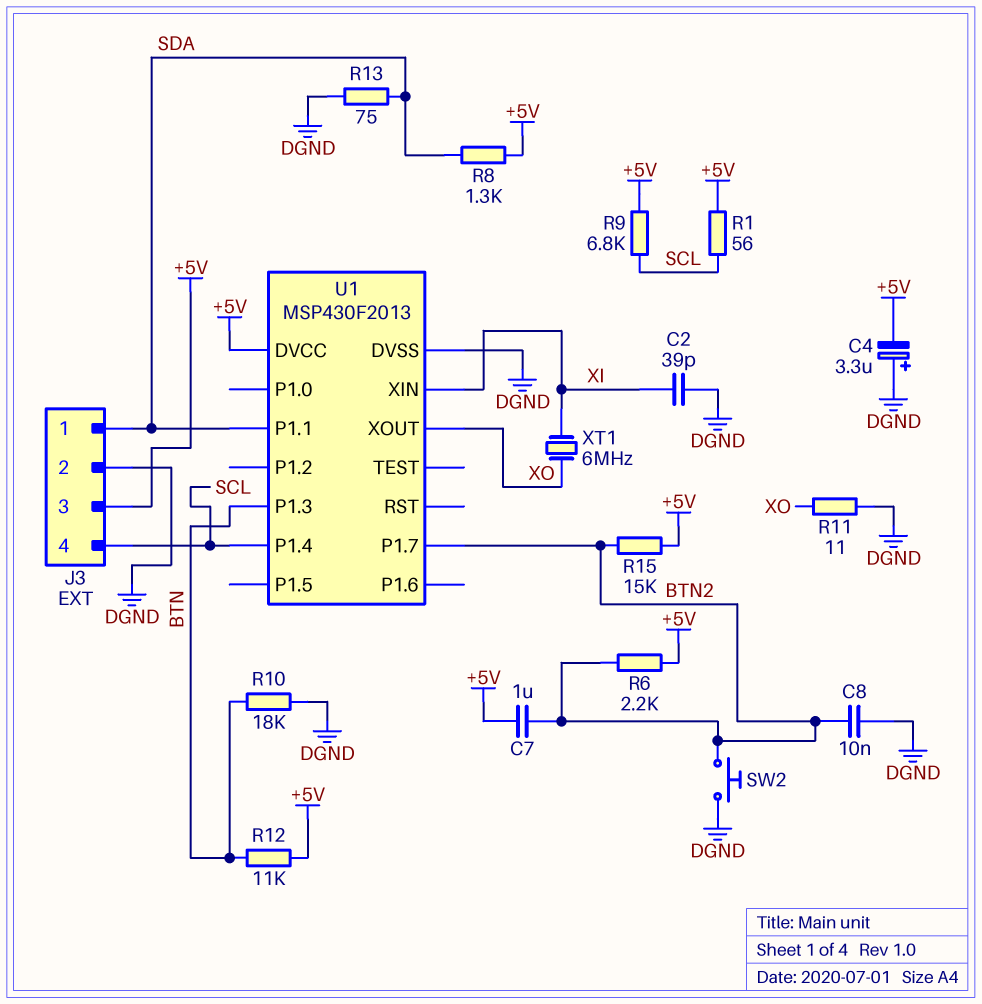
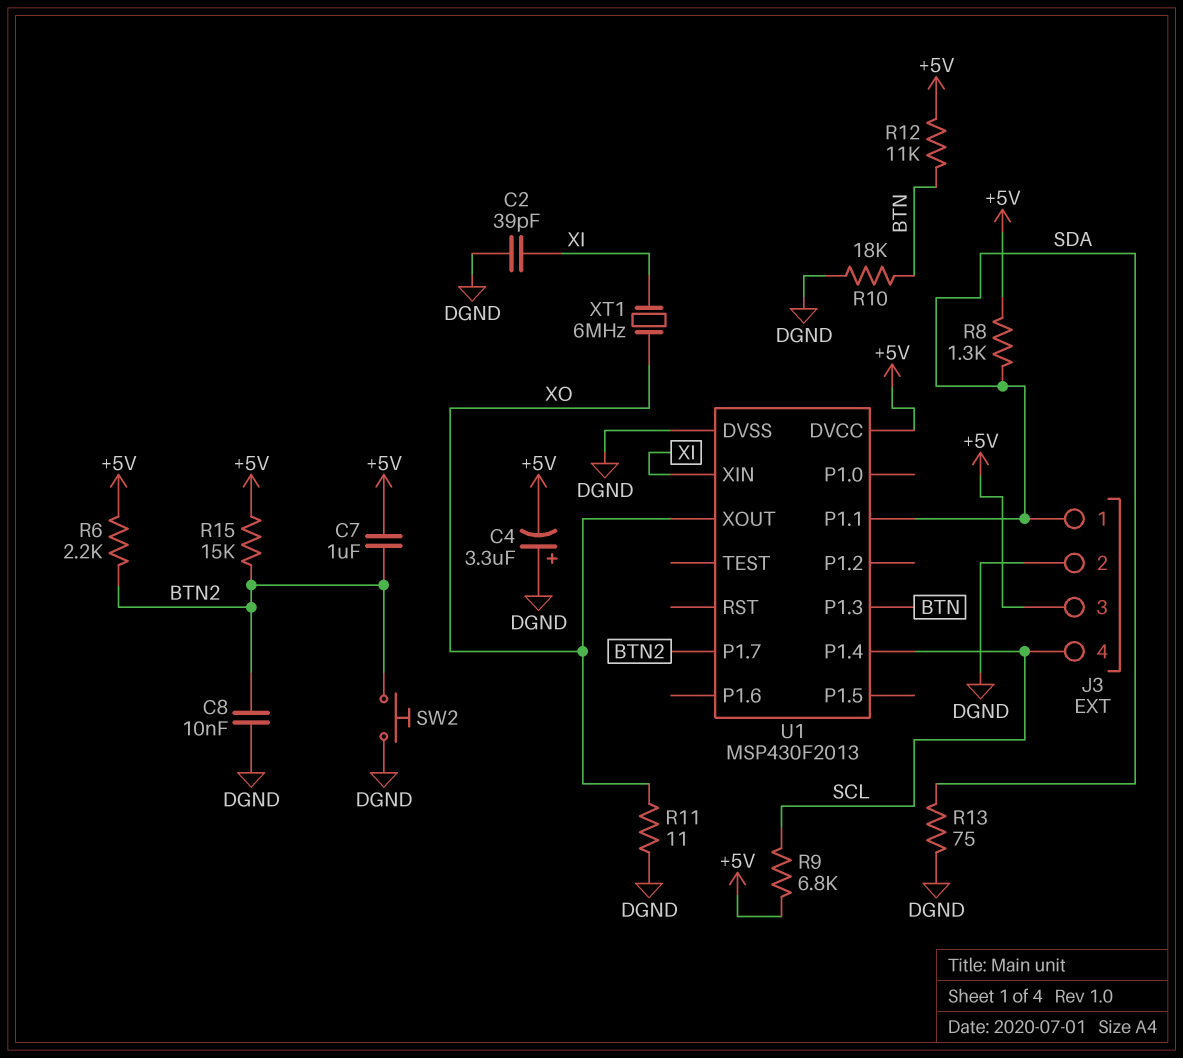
R1: 56 (+5V, SCL) -> none

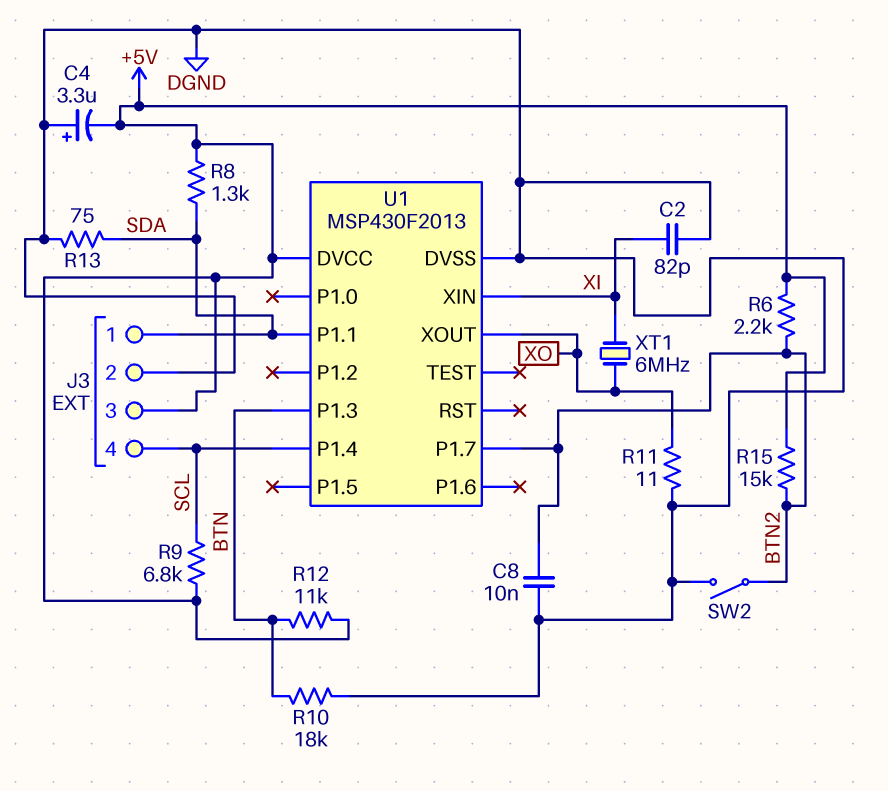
C2: 39pF (DGND, XI) -> 82pF (DGND, XI)
C7: 1uF (+5V, BTN2) -> none
SW2: button (BTN2, DGND) -> switch (BTN2, DGND)

